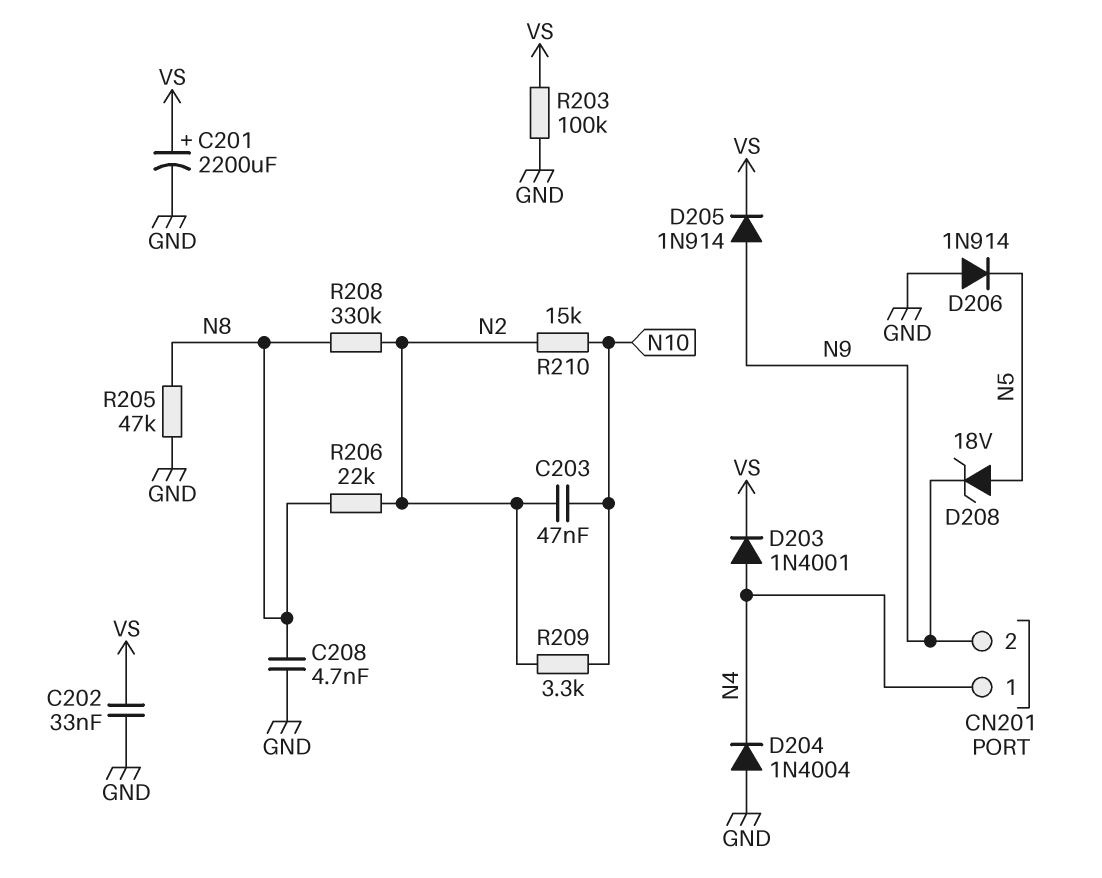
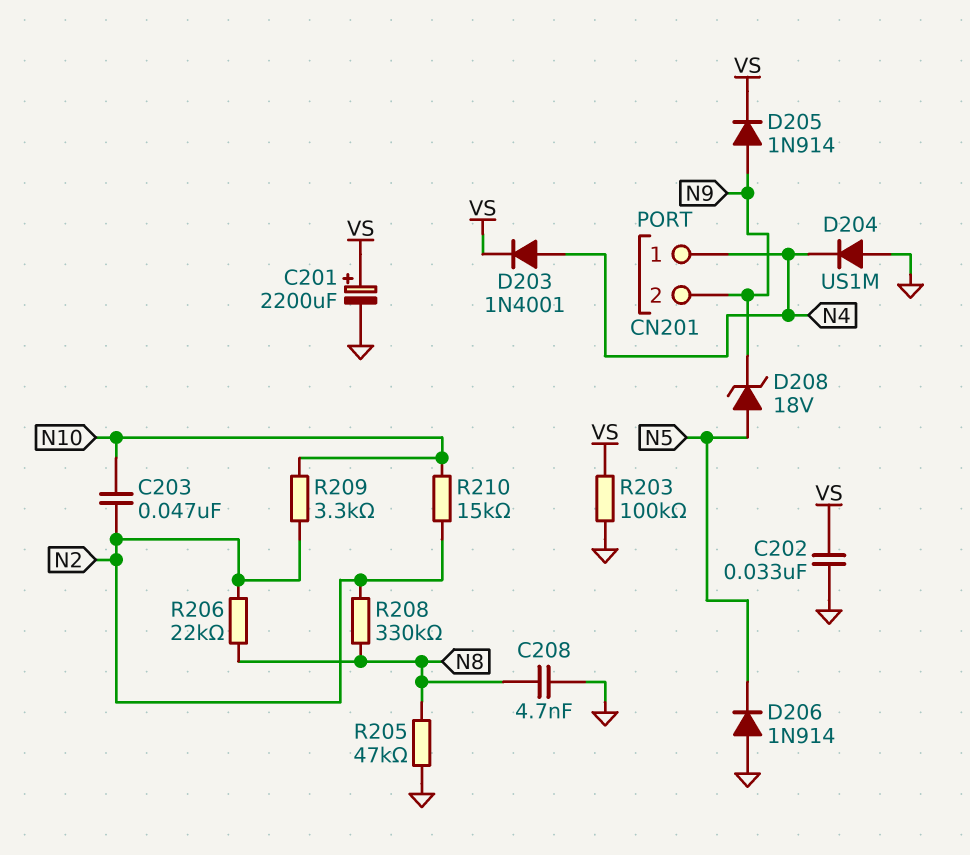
D204: diode 1N4004 (A GND, K N4) -> diode US1M (A GND, K N4)

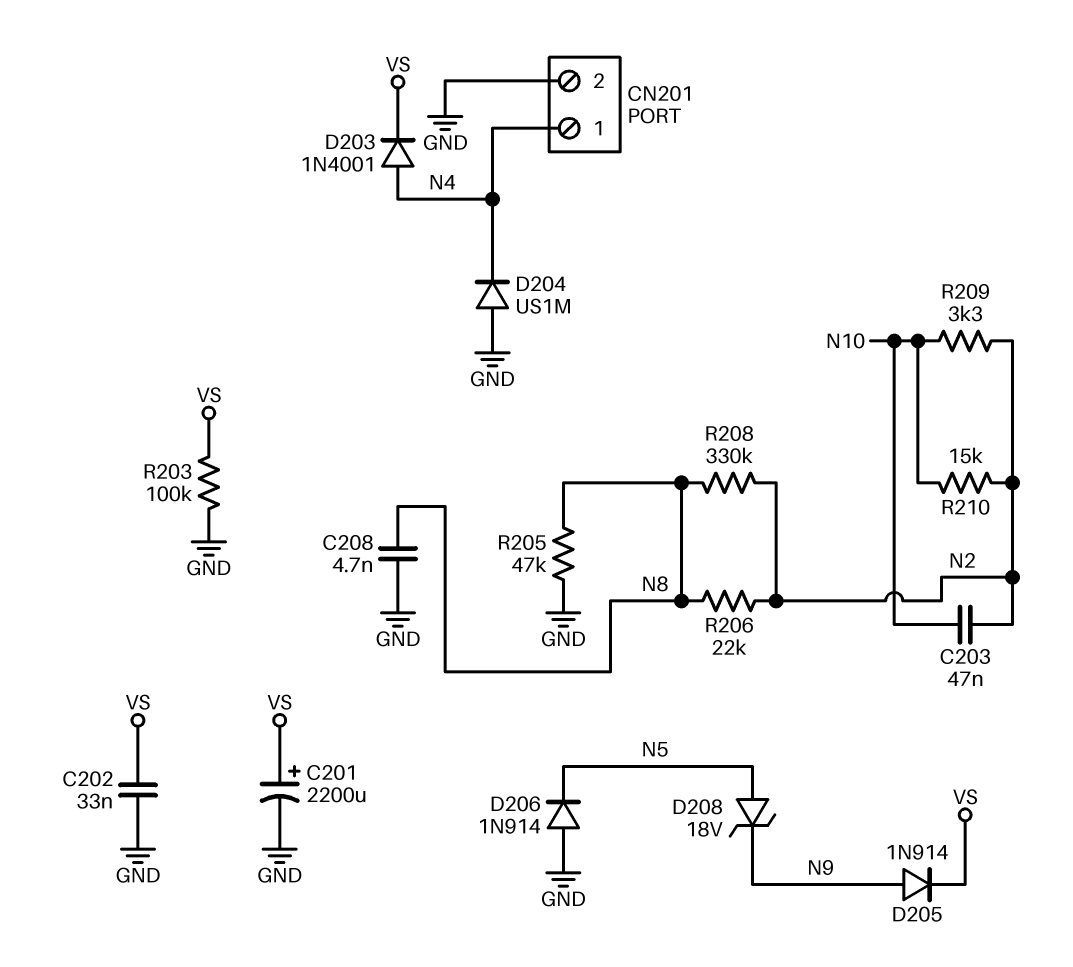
CN201 pin 2: N9 -> GND

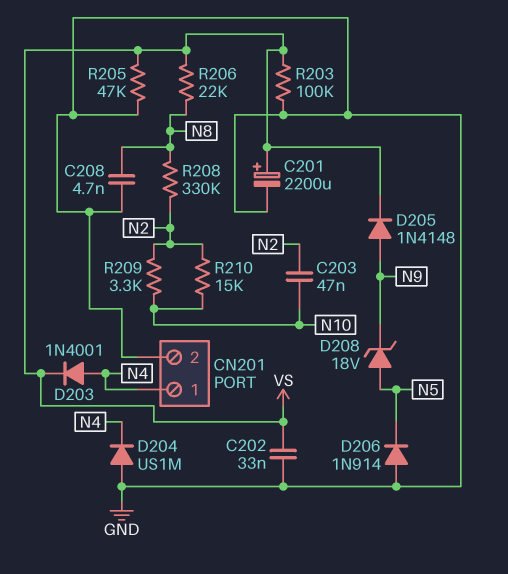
D205: diode 1N914 (A N9, K VS) -> diode 1N4148 (A N9, K VS)
R205: 47k (GND, N8) -> 47k (GND, VS)
R206: 22k (N2, N8) -> 22k (N8, VS)

